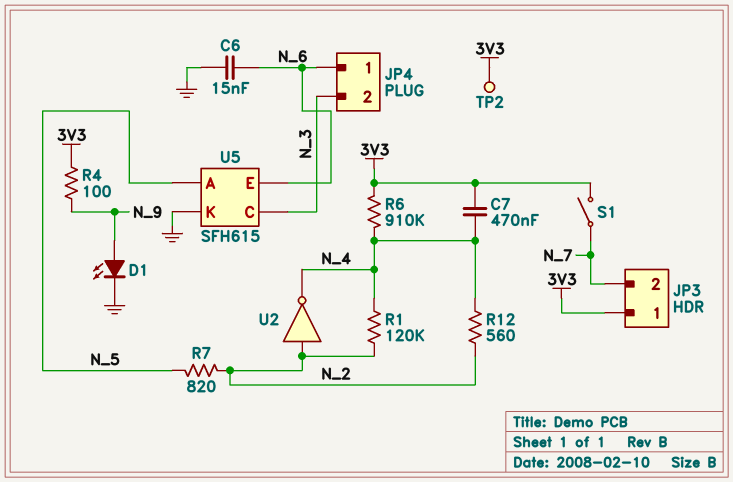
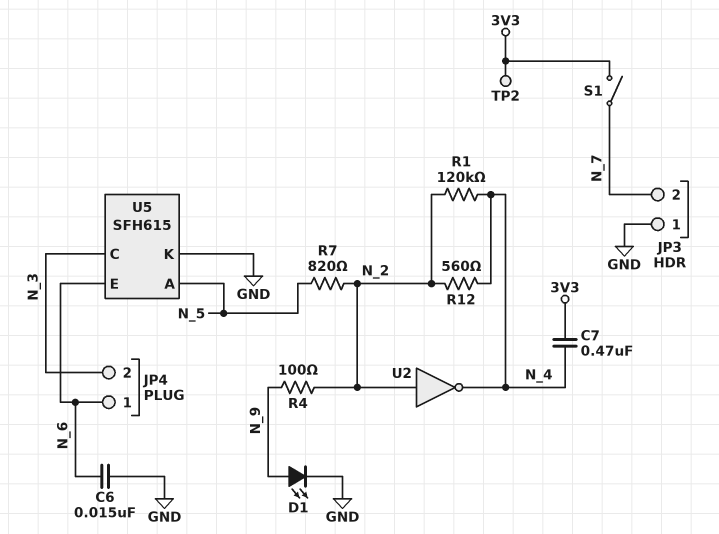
JP3 pin 1: 3V3 -> GND
R4: 100 (3V3, N_9) -> 100 (N_2, N_9)
R6: 910k (3V3, N_4) -> none

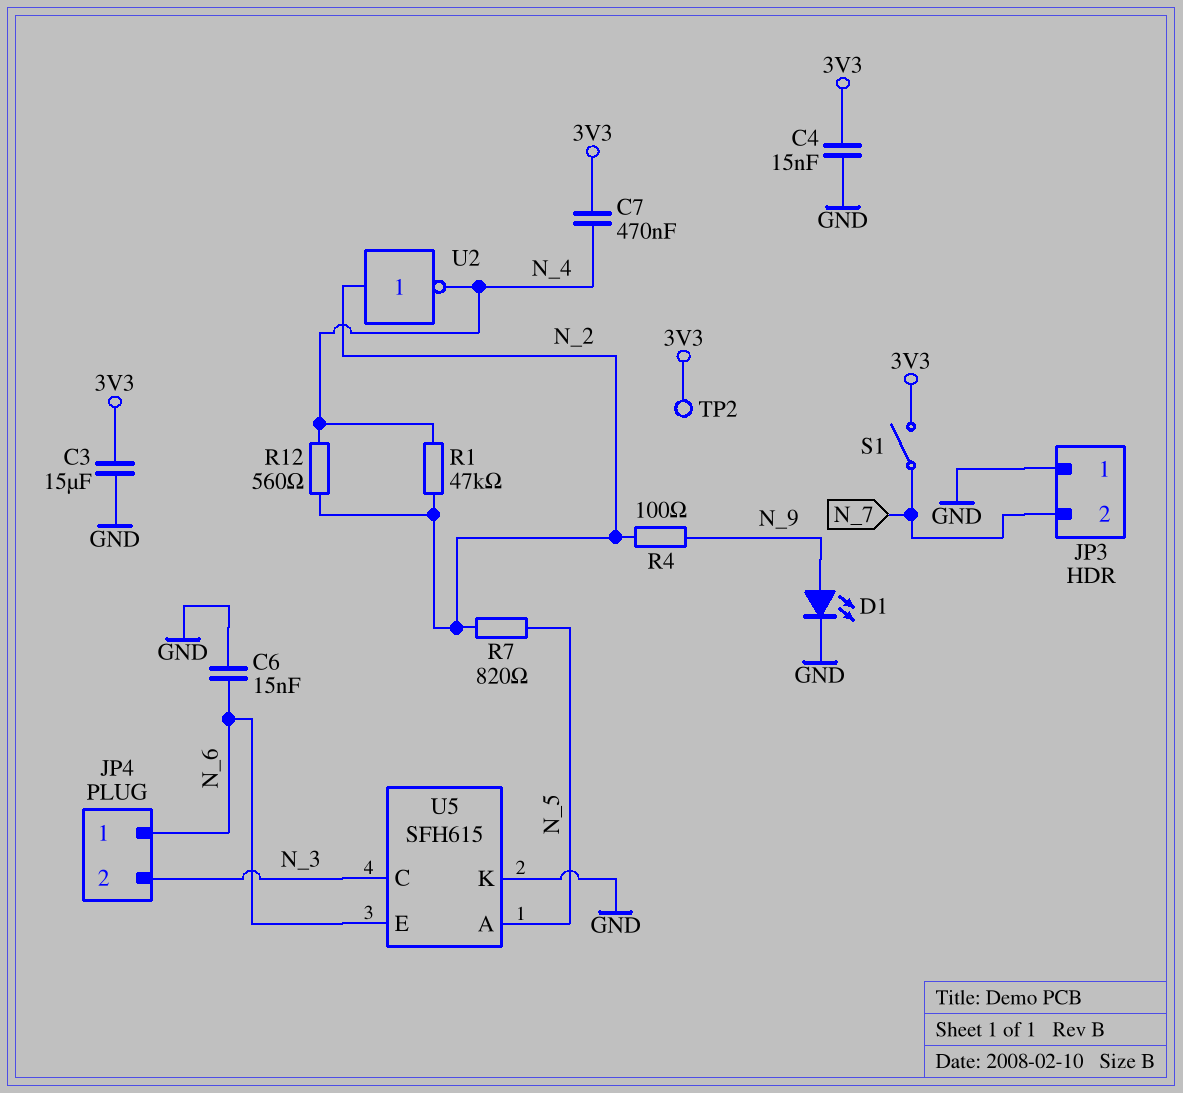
C3: none -> 15uF (3V3, GND)
C4: none -> 15nF (3V3, GND)
R1: 120k (N_2, N_4) -> 47k (N_2, N_4)

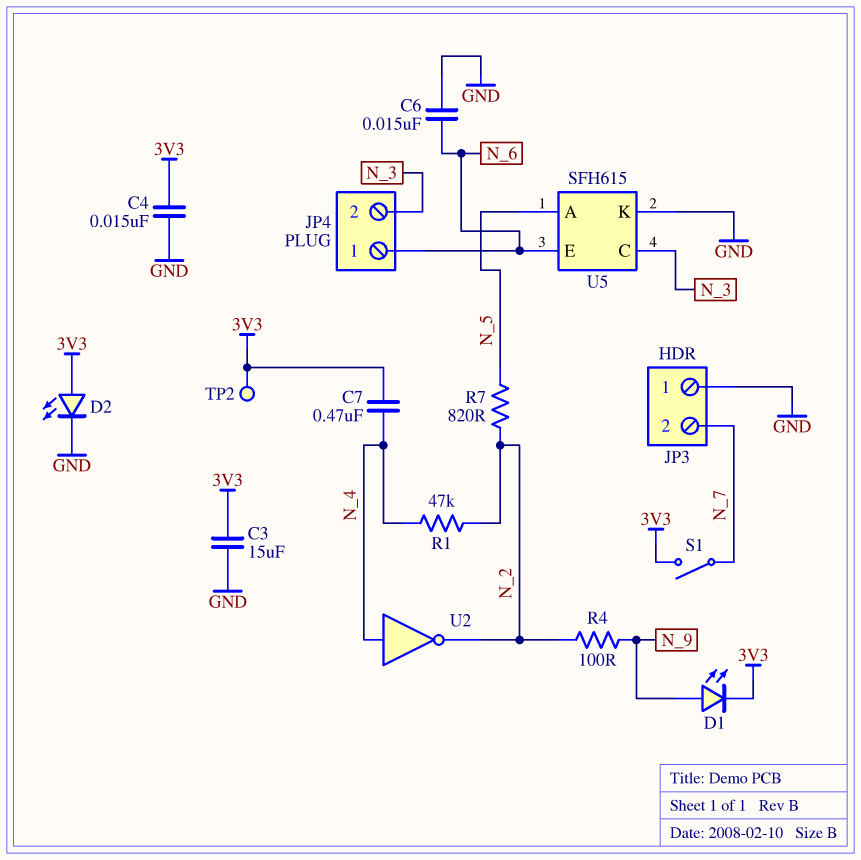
D1: LED (A N_9, K GND) -> LED (A N_9, K 3V3)
D2: none -> LED (A 3V3, K GND)
R12: 560 (N_2, N_4) -> none
U2: NOT (in N_2, out N_4) -> NOT (in N_4, out N_2)

